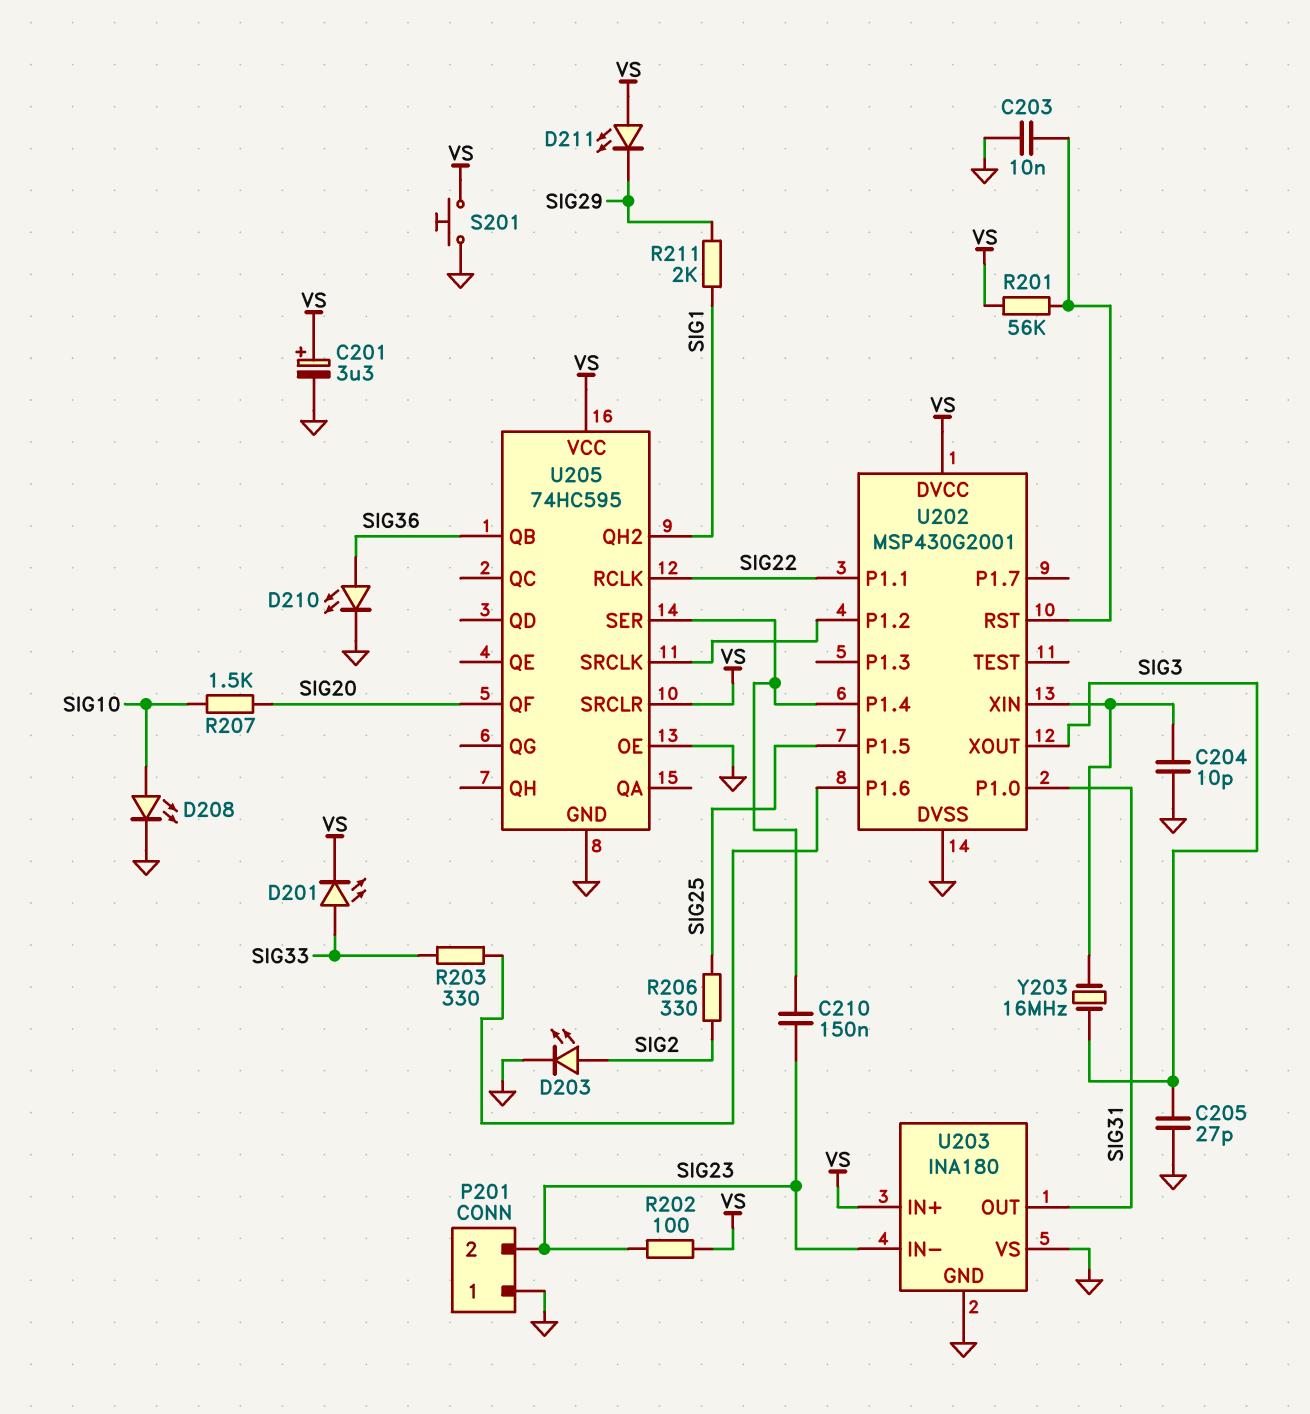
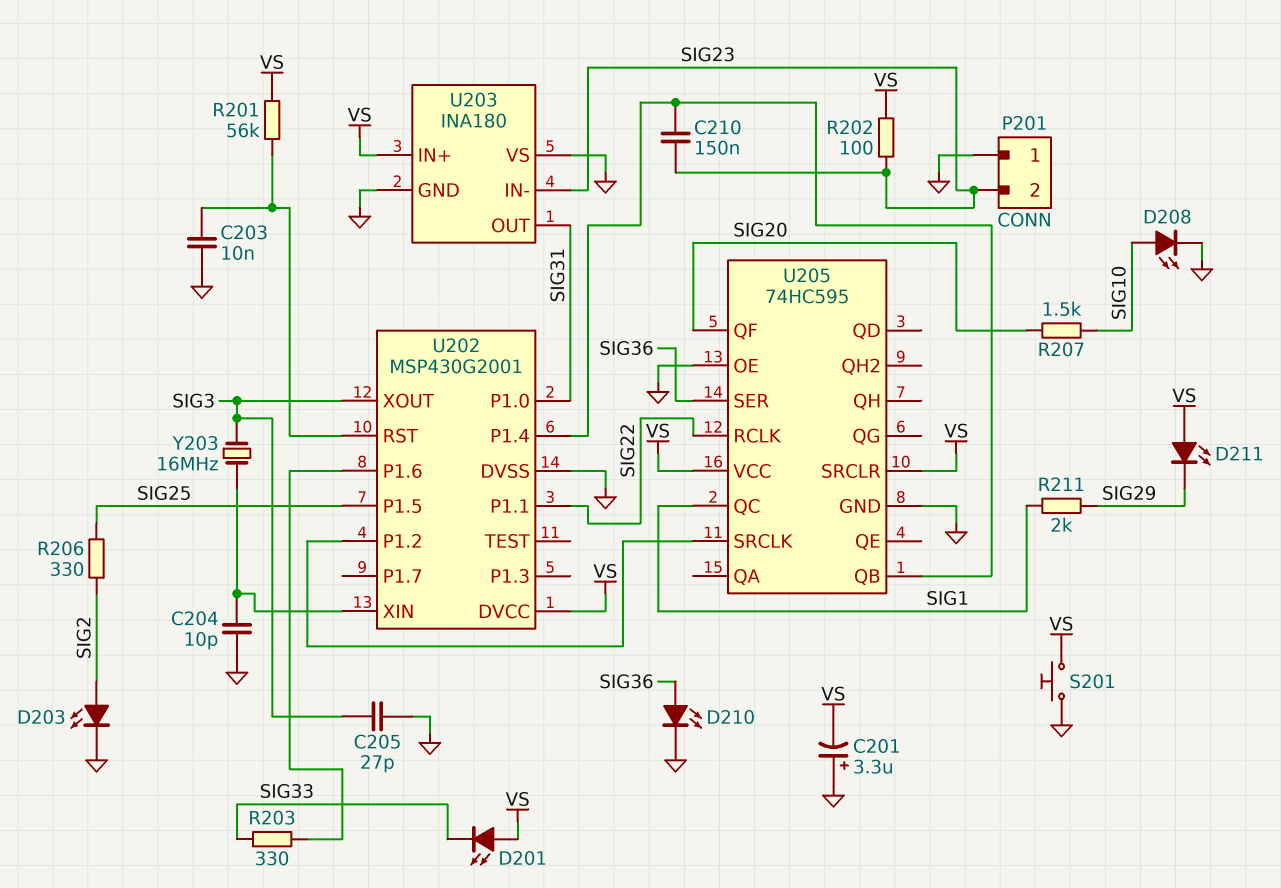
C201: 3.3uF (plus VS, minus GND) -> 3.3uF (plus GND, minus VS)
D201: LED (A SIG33, K VS) -> LED (A VS, K SIG33)
U205 pin QB: SIG36 -> U202/P1.4
U205 pin QC: none -> SIG1
U205 pin QH2: SIG1 -> none
U205 pin SER: U202/P1.4 -> SIG36

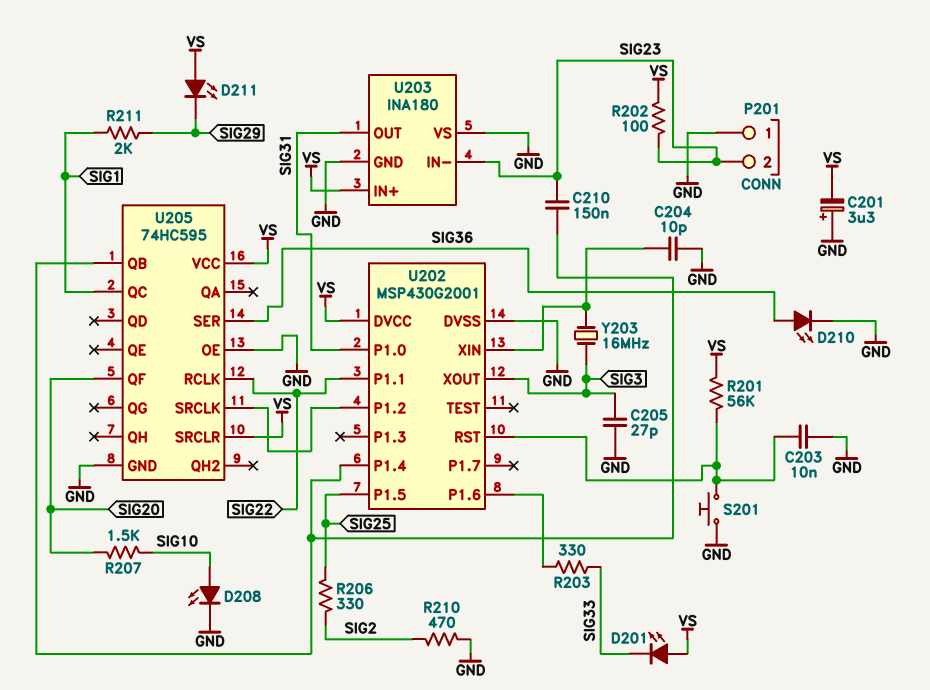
D203: LED (A SIG2, K GND) -> none
R210: none -> 470 (GND, SIG2)
S201: button (GND, VS) -> button (GND, U202/RST)

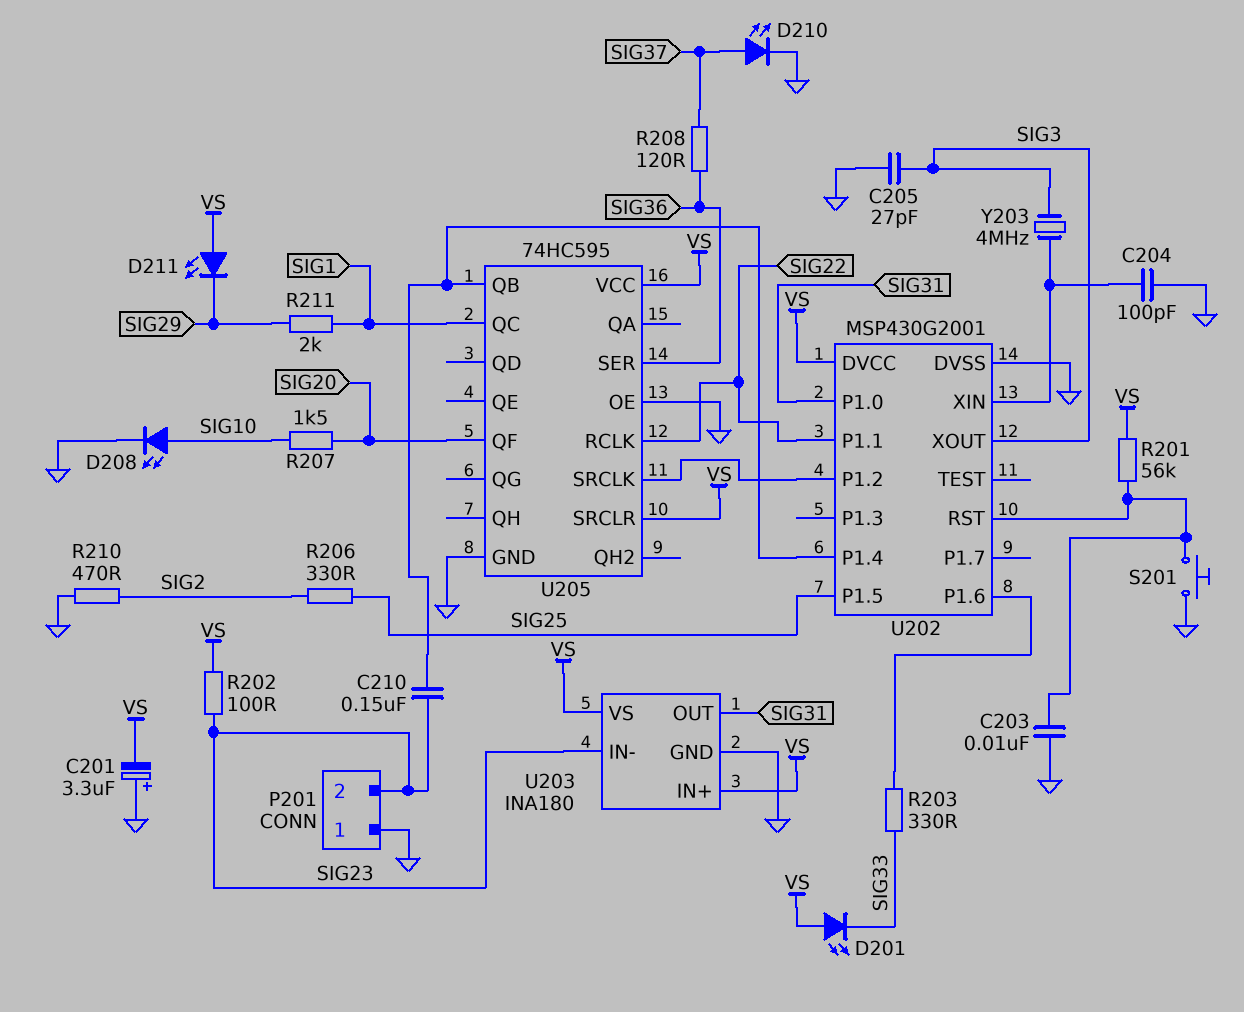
C204: 10pF (GND, U202/XIN) -> 100pF (GND, U202/XIN)
D210: LED (A SIG36, K GND) -> LED (A SIG37, K GND)
R208: none -> 120 (SIG36, SIG37)
U203 pin VS: GND -> VS
Y203: 16MHz (SIG3, U202/XIN) -> 4MHz (SIG3, U202/XIN)

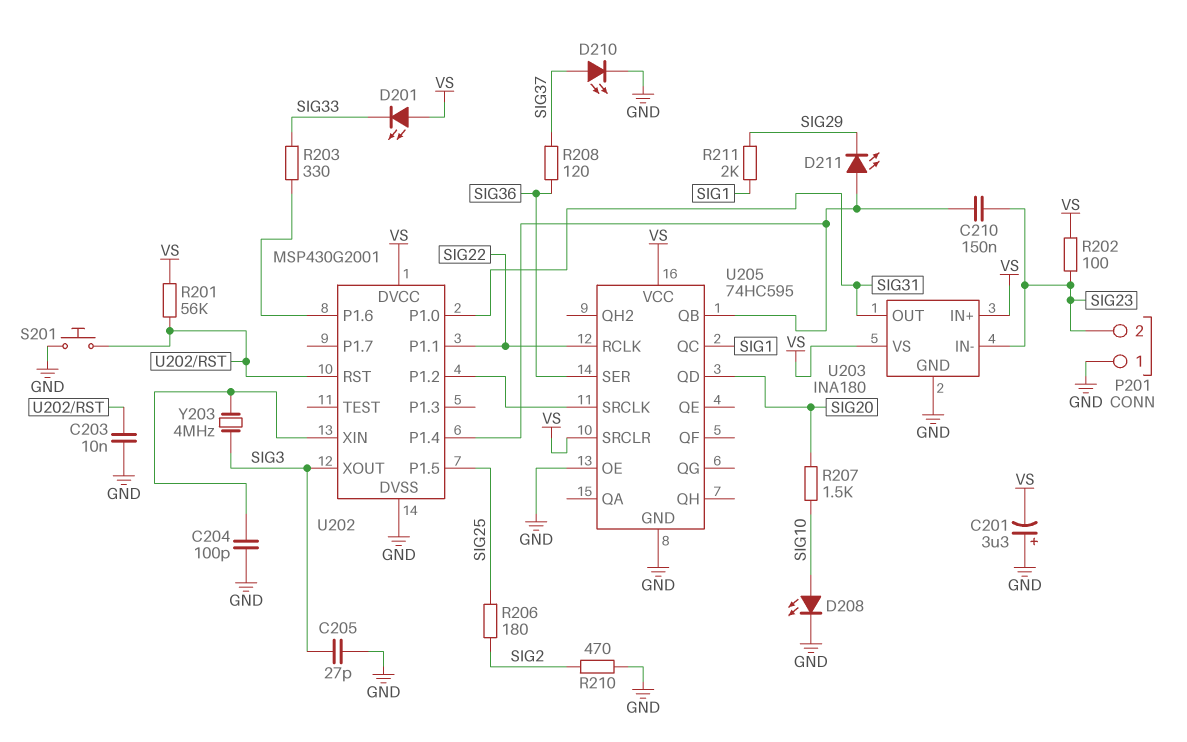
D211: LED (A VS, K SIG29) -> LED (A U202/P1.4, K SIG29)
R206: 330 (SIG2, SIG25) -> 180 (SIG2, SIG25)
U205 pin QD: none -> SIG20
U205 pin QF: SIG20 -> none

